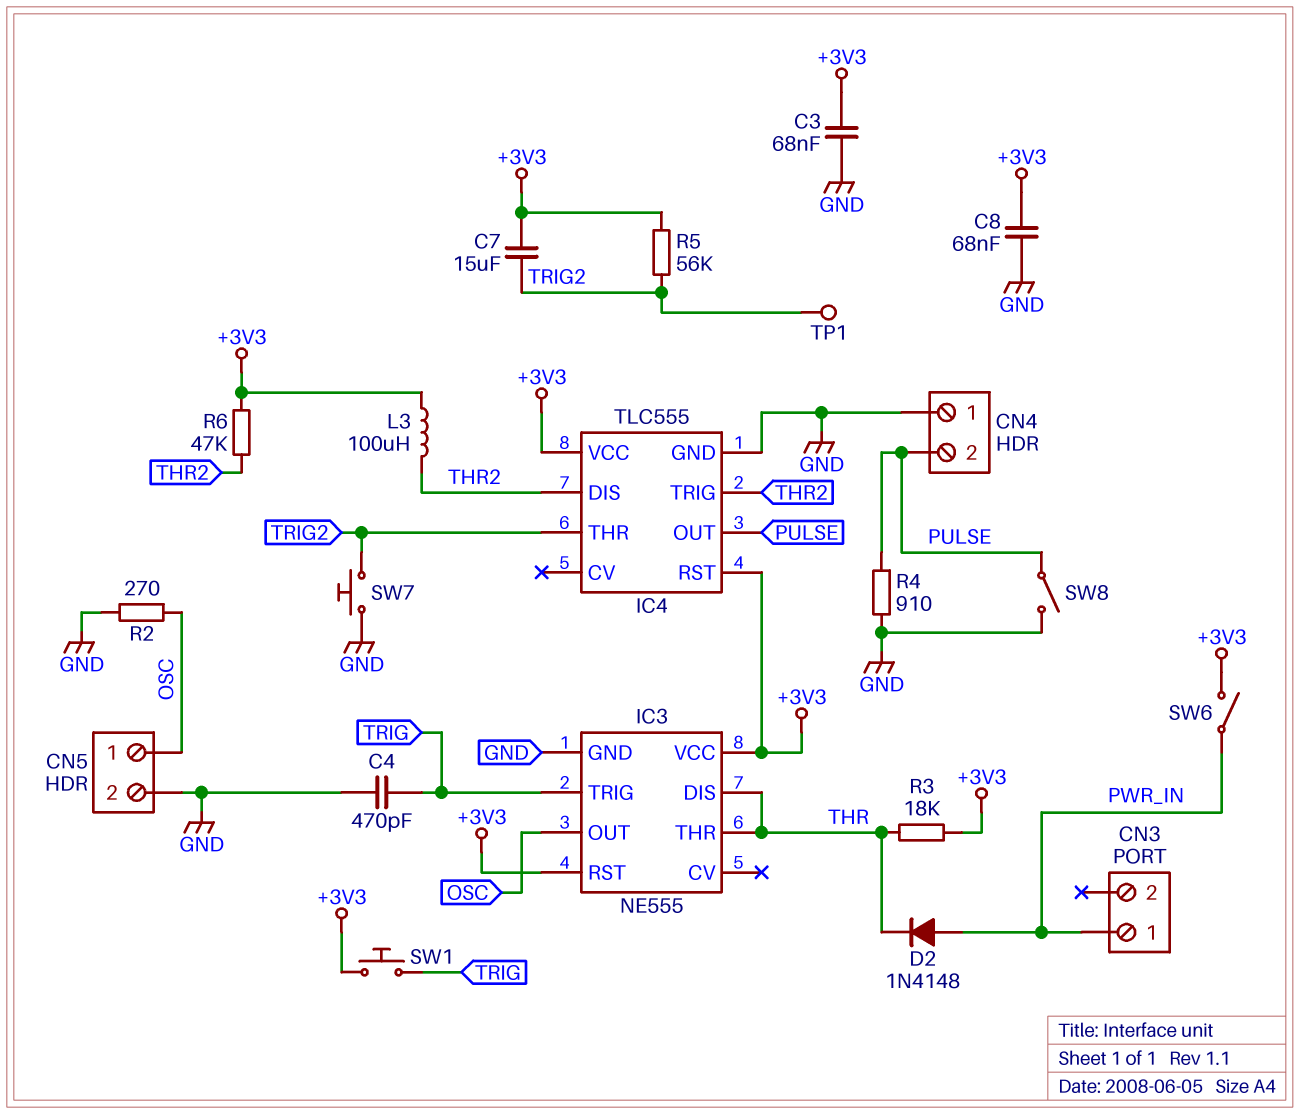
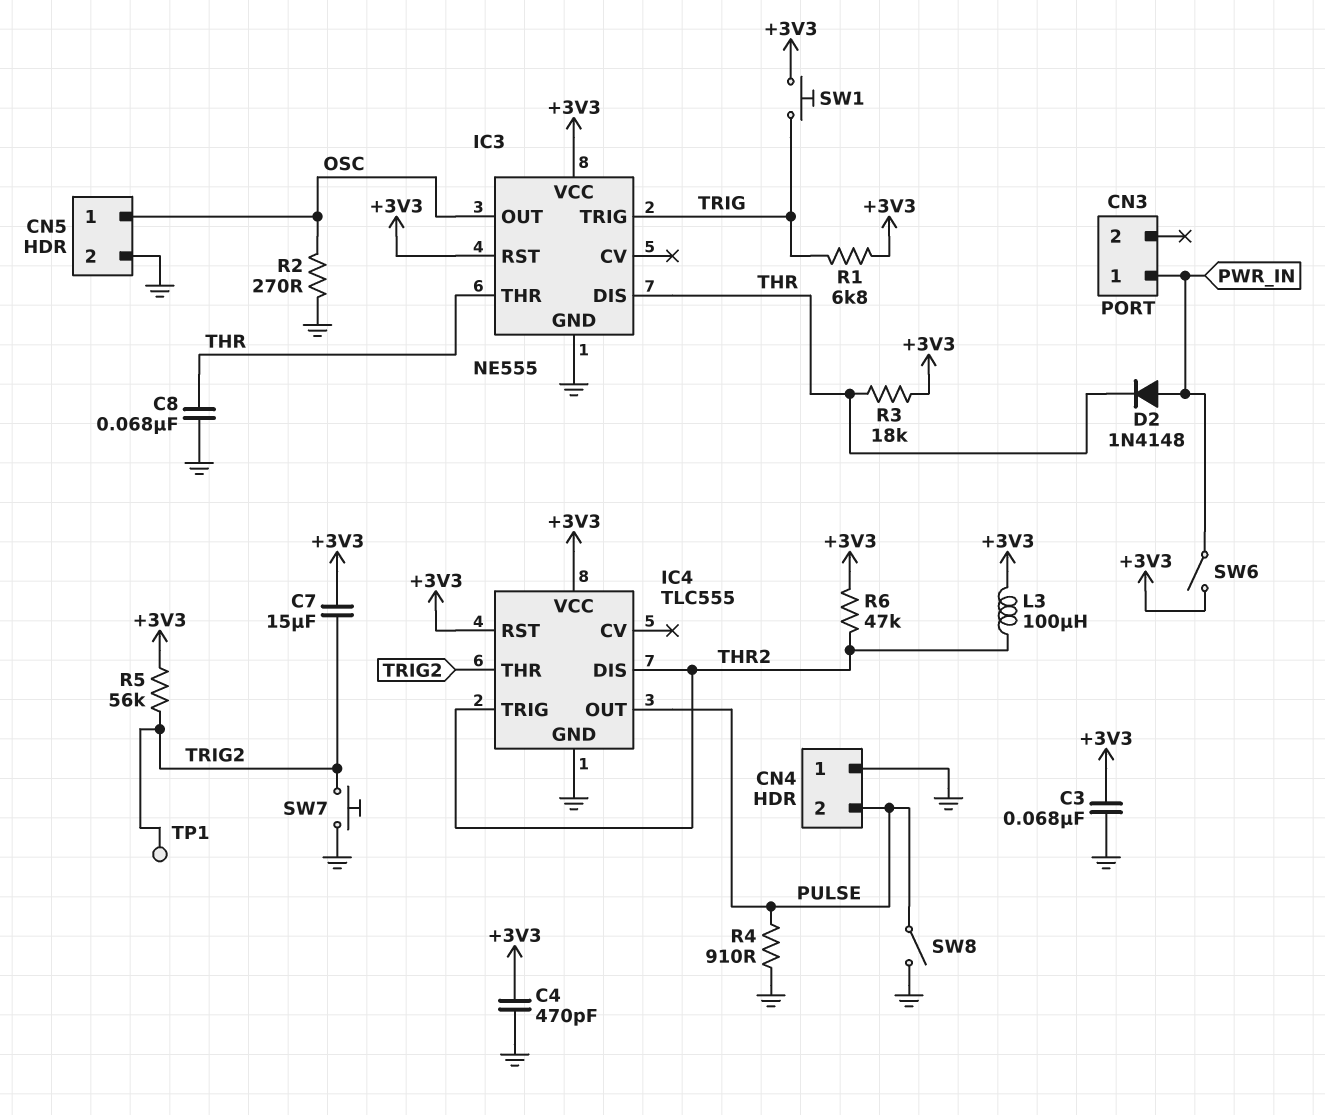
C4: 470pF (GND, TRIG) -> 470pF (+3V3, GND)
C8: 68nF (+3V3, GND) -> 68nF (GND, THR)
R1: none -> 6.8k (+3V3, TRIG)

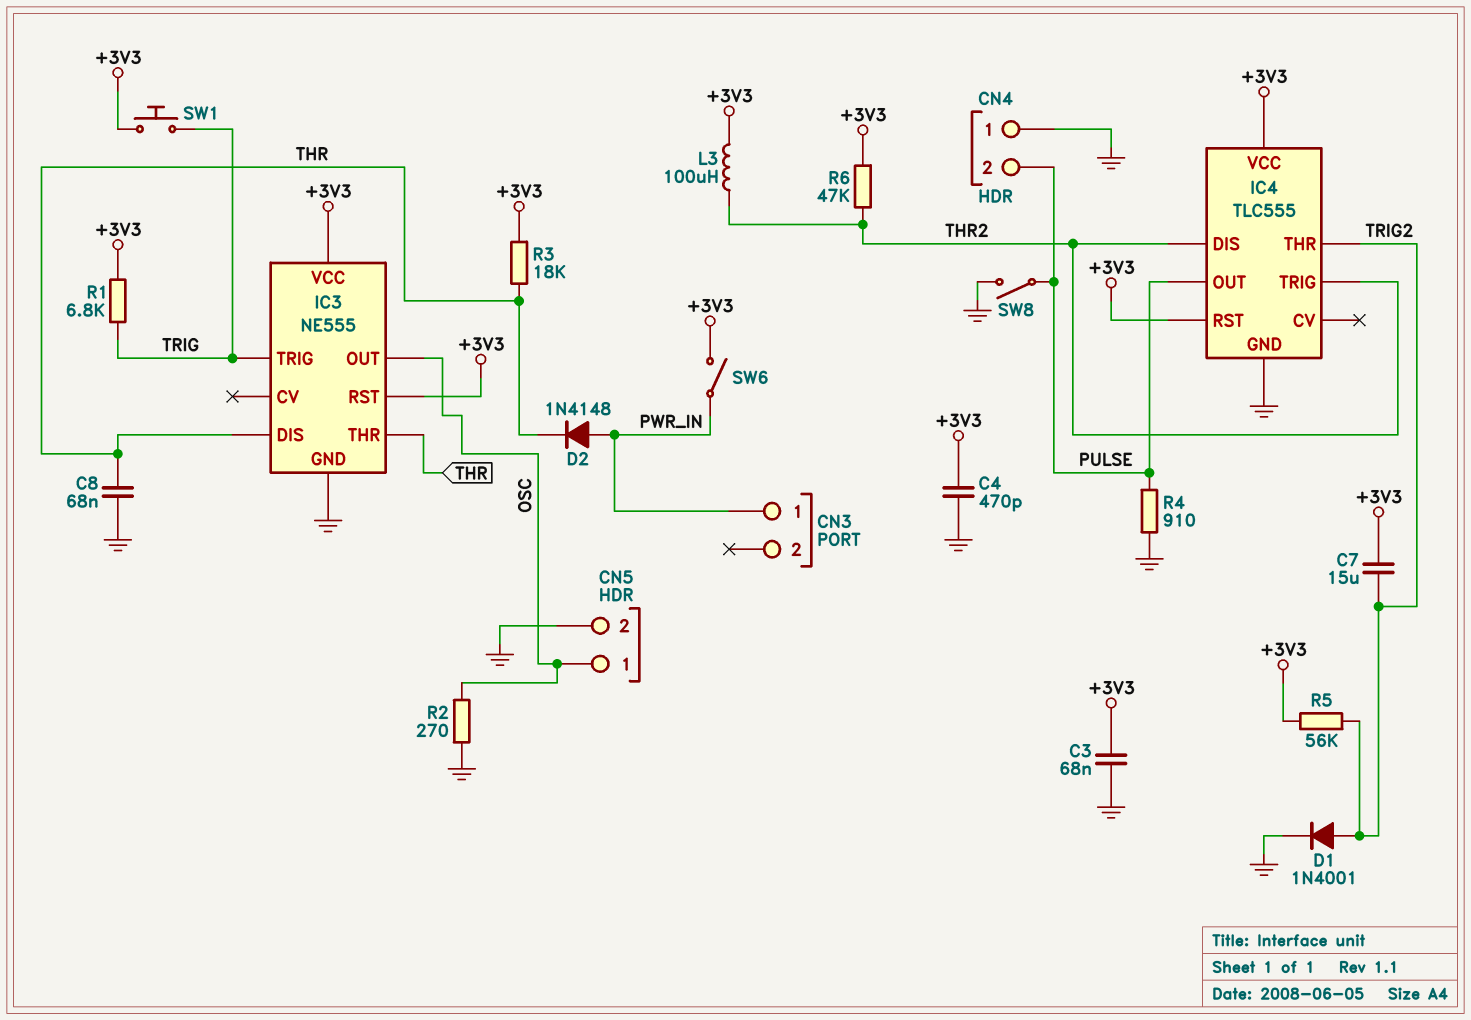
D1: none -> diode 1N4001 (A TRIG2, K GND)
SW7: button (GND, TRIG2) -> none
TP1: test point (TRIG2) -> none

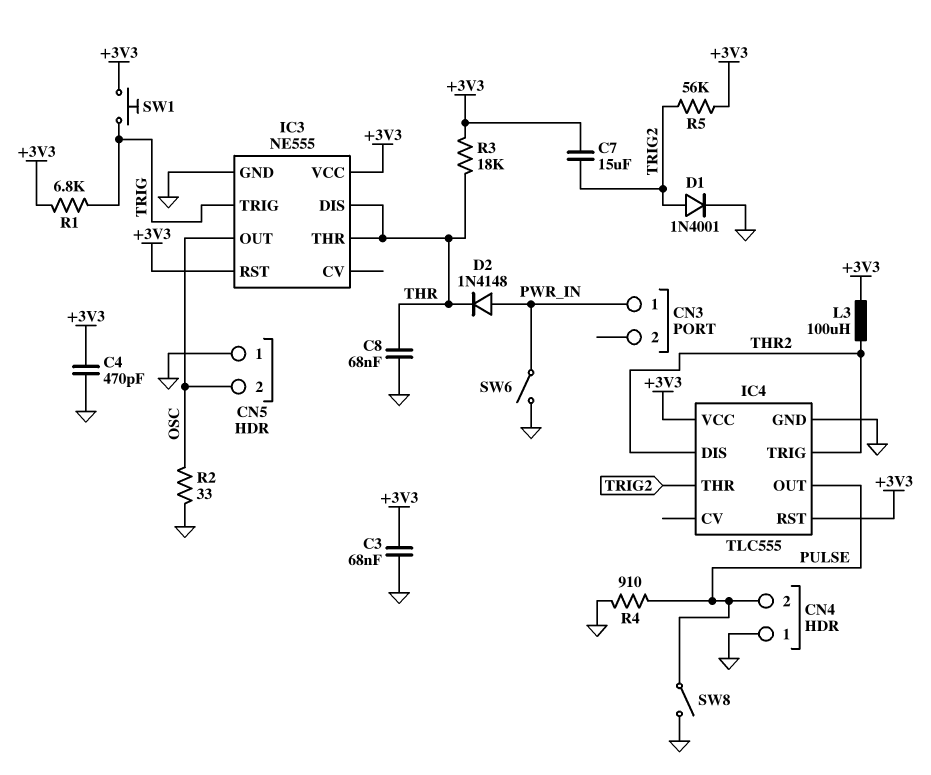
CN5 pin 1: OSC -> GND
CN5 pin 2: GND -> OSC
R2: 270 (GND, OSC) -> 33 (GND, OSC)
R6: 47k (+3V3, THR2) -> none
SW6: switch (+3V3, PWR_IN) -> switch (GND, PWR_IN)

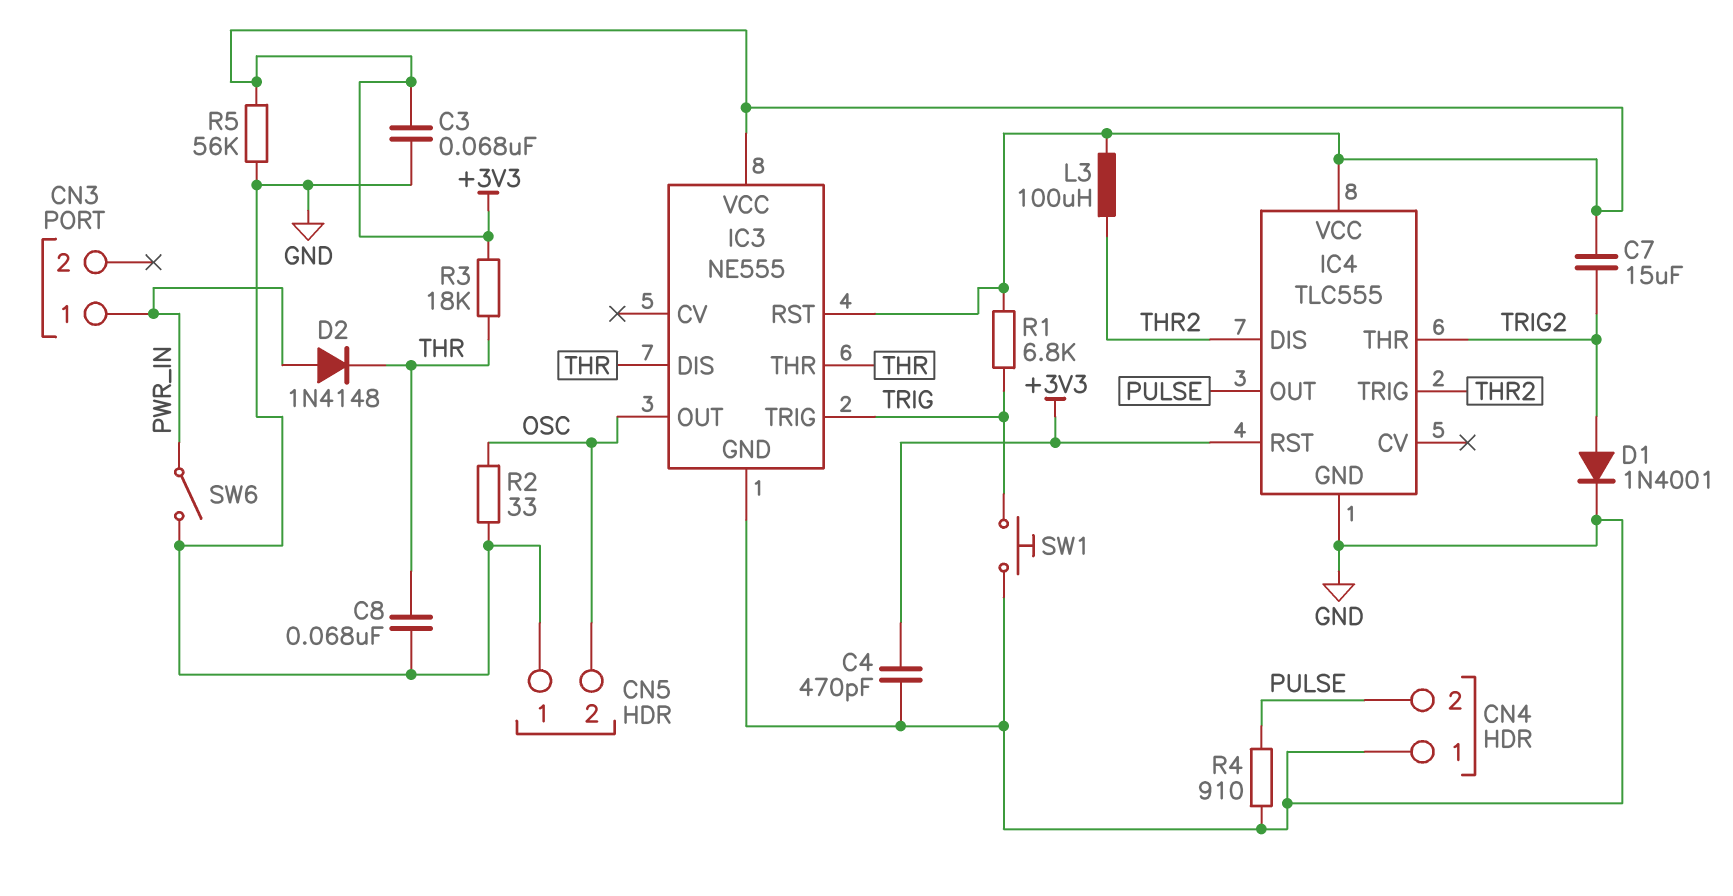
R5: 56k (+3V3, TRIG2) -> 56k (+3V3, GND)
SW1: button (+3V3, TRIG) -> button (GND, TRIG)
SW8: switch (GND, PULSE) -> none

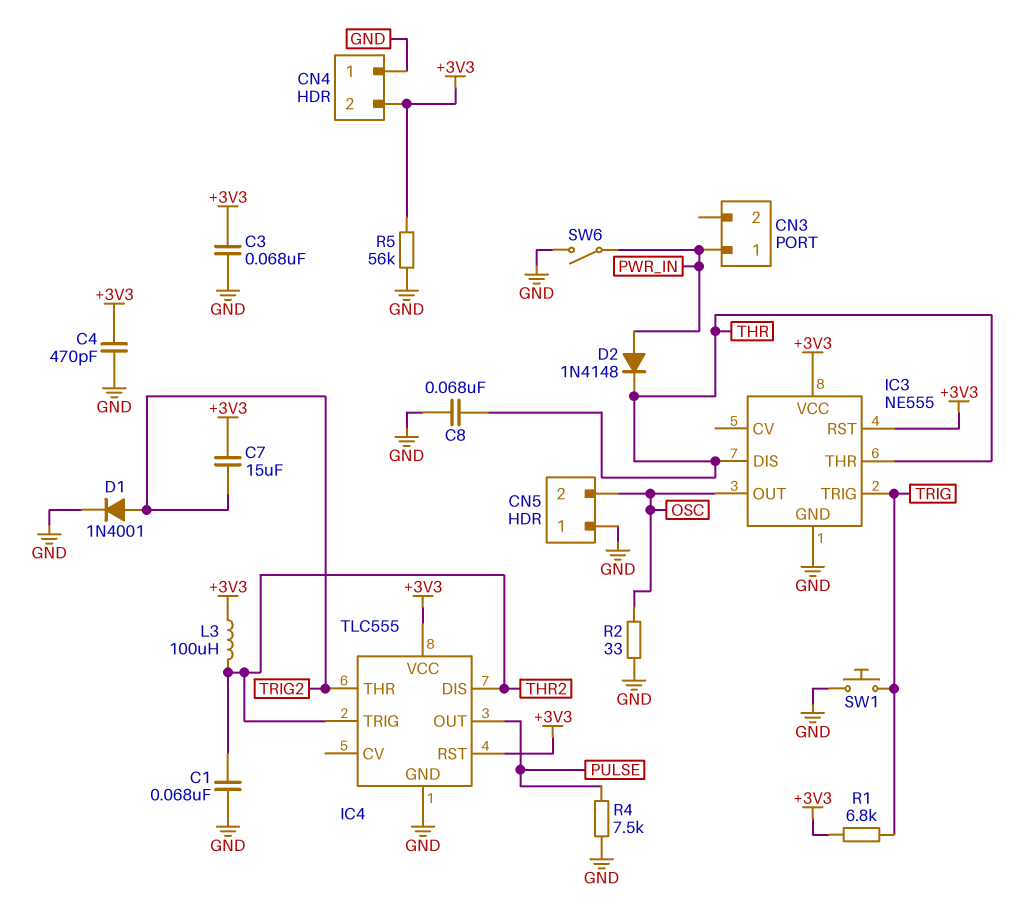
C1: none -> 68nF (GND, THR2)
CN4 pin 2: PULSE -> +3V3
R3: 18k (+3V3, THR) -> none
R4: 910 (GND, PULSE) -> 7.5k (GND, PULSE)

